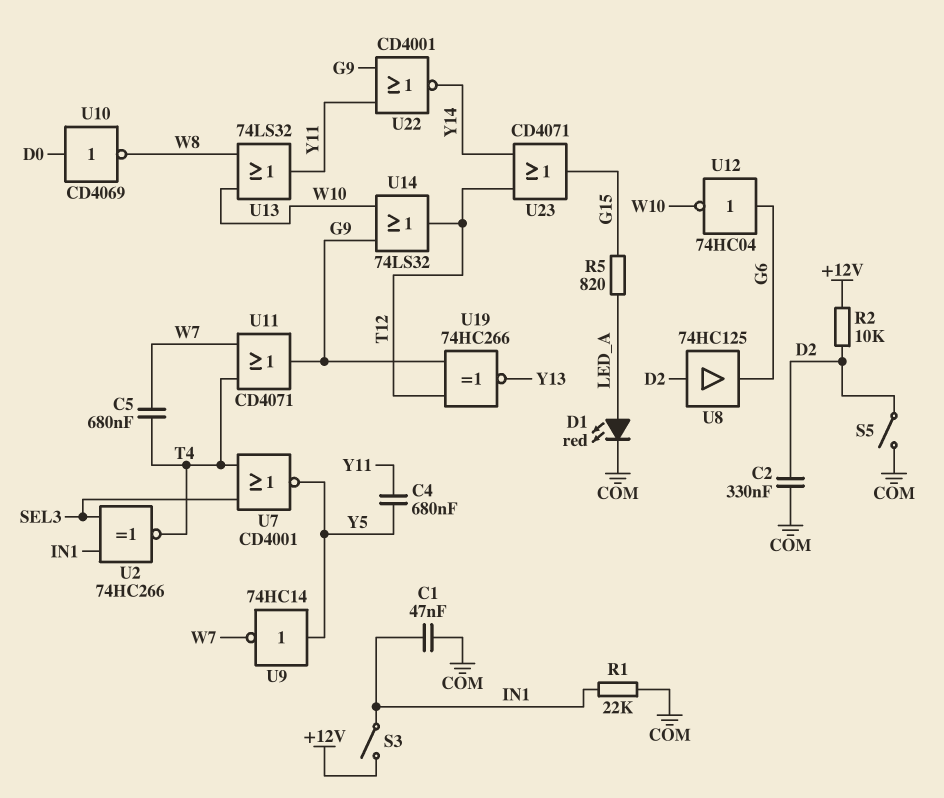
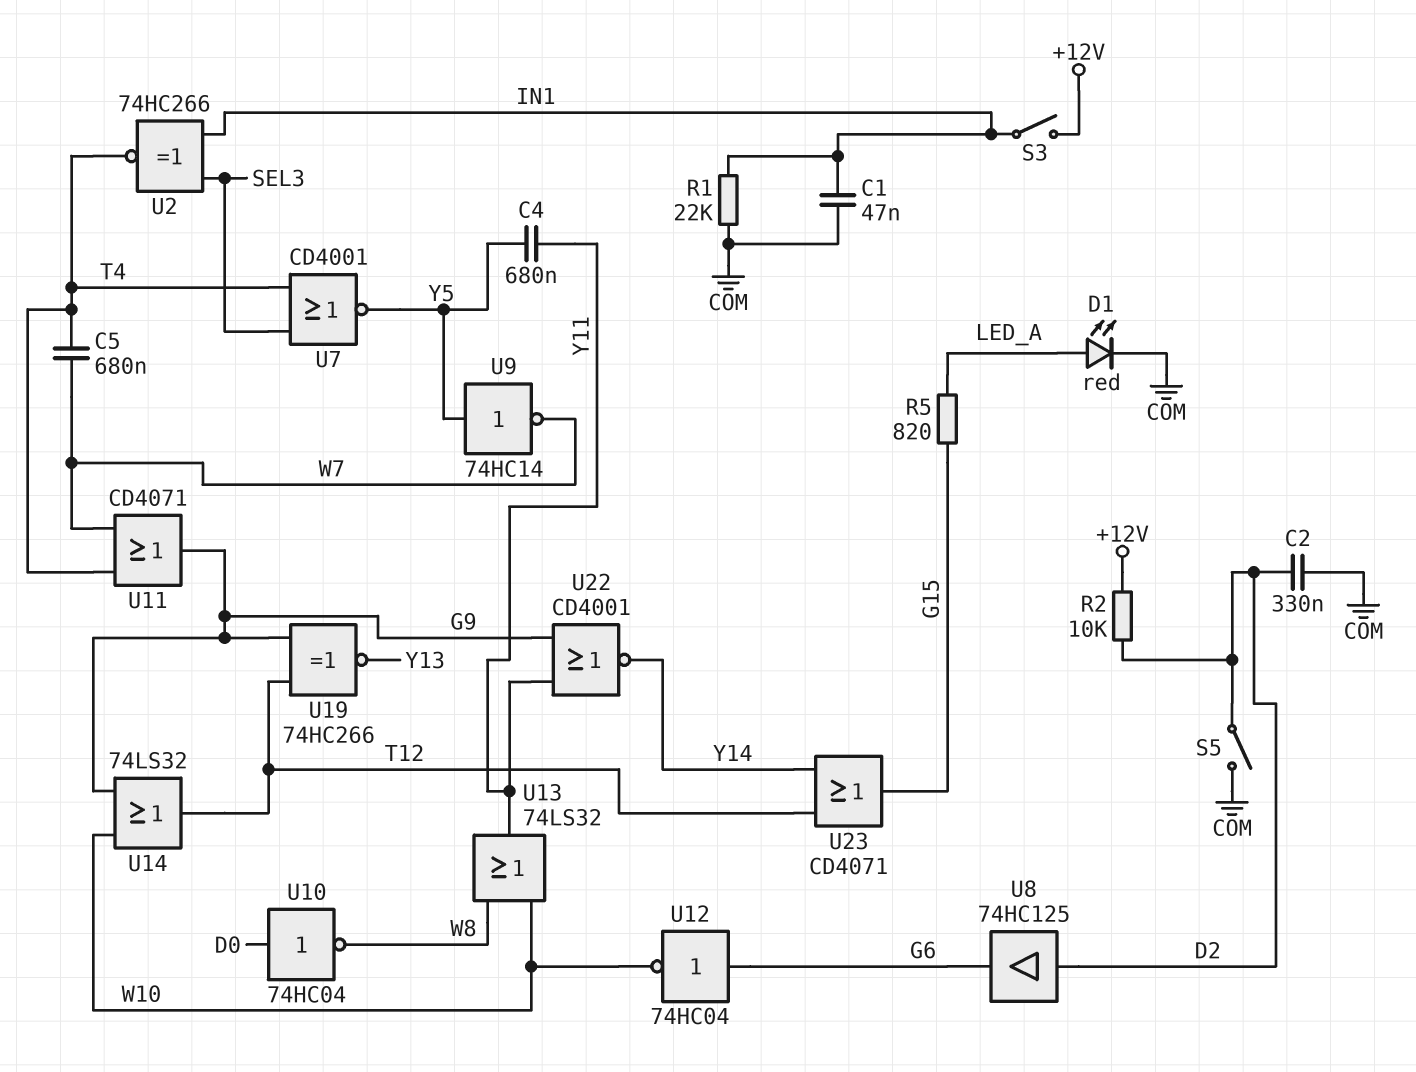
U10: NOT CD4069 (in D0, out W8) -> NOT 74HC04 (in D0, out W8)

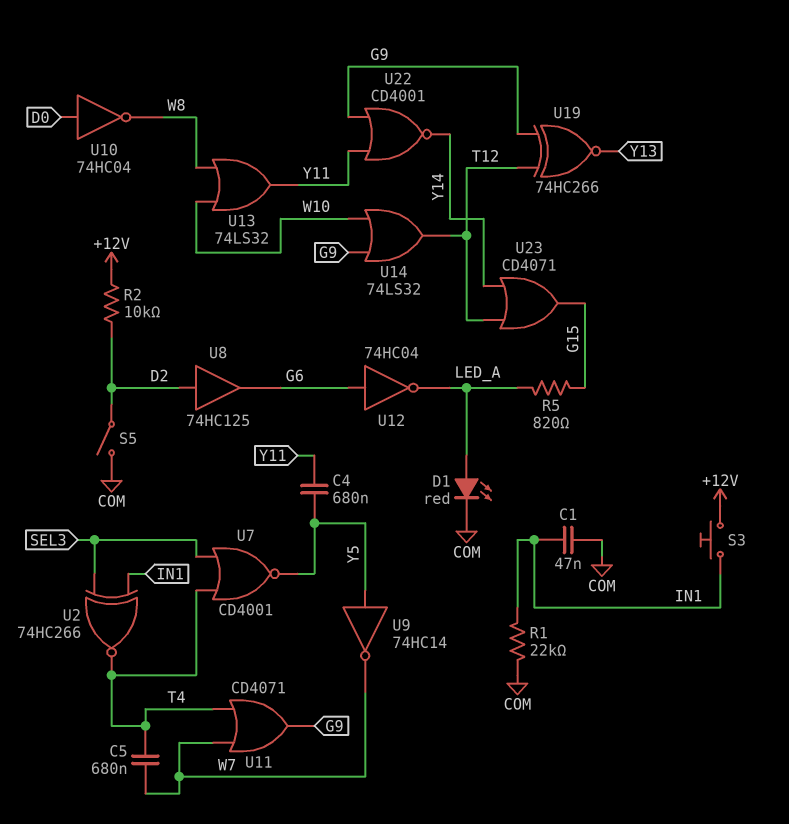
C2: 330nF (COM, D2) -> none
S3: switch (+12V, IN1) -> button (+12V, IN1)
U12: NOT 74HC04 (in G6, out W10) -> NOT 74HC04 (in G6, out LED_A)

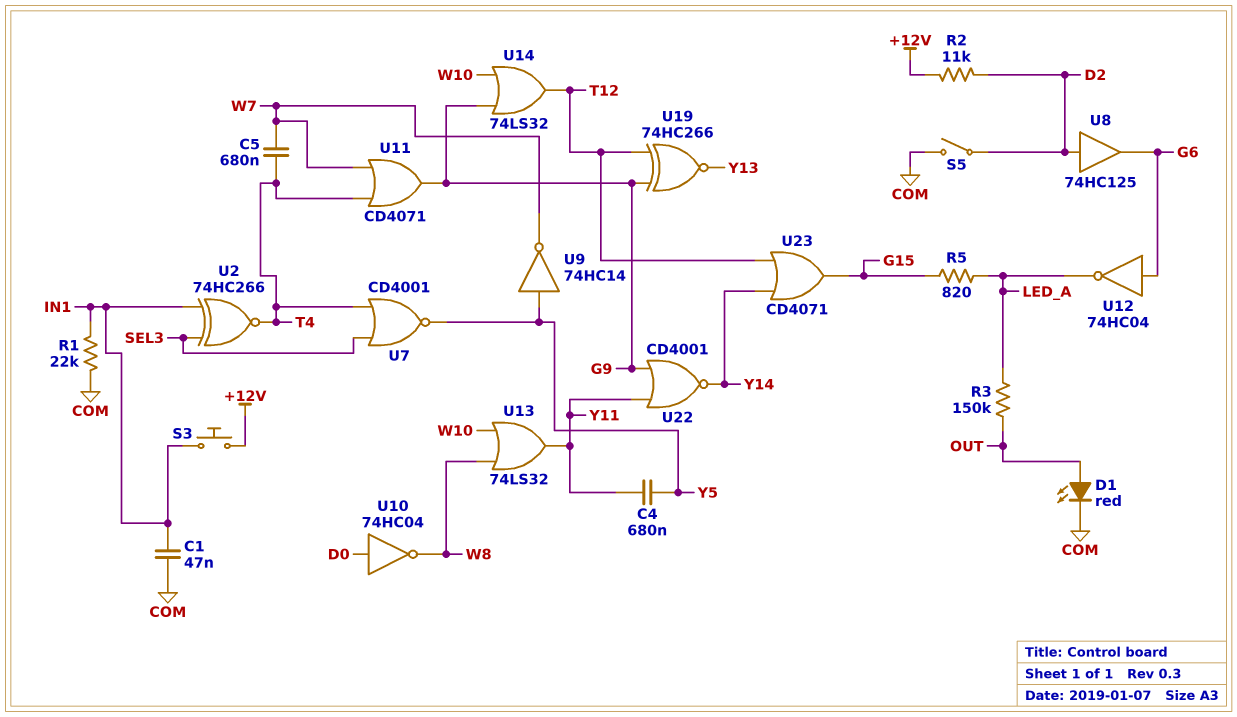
D1: LED red (A LED_A, K COM) -> LED red (A OUT, K COM)
R2: 10k (+12V, D2) -> 11k (+12V, D2)
R3: none -> 150k (LED_A, OUT)

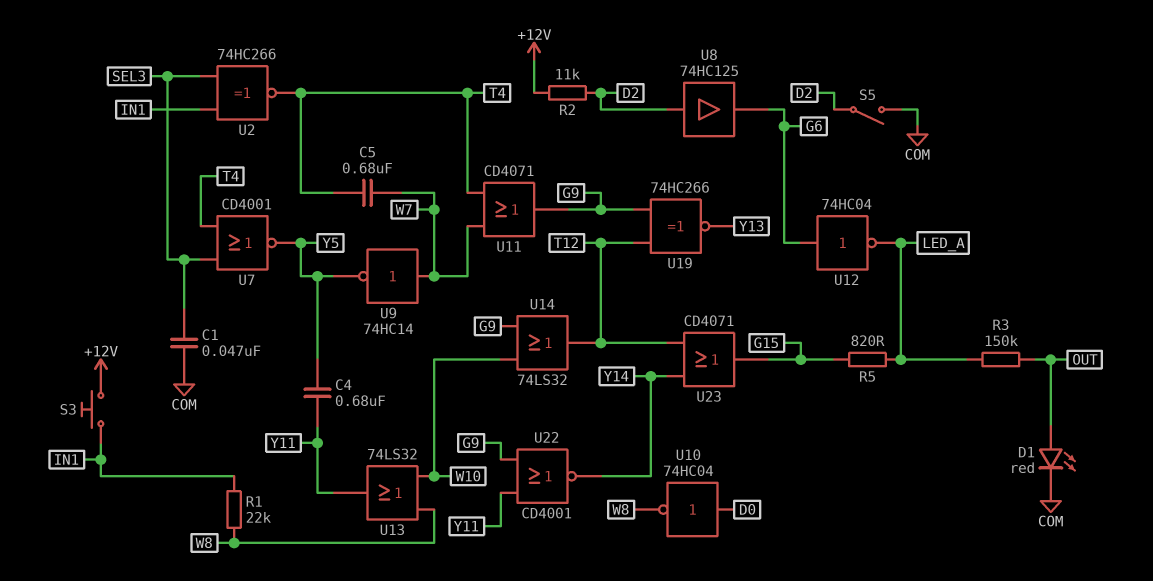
C1: 47nF (COM, IN1) -> 47nF (COM, SEL3)
R1: 22k (COM, IN1) -> 22k (IN1, W8)
U9: NOT 74HC14 (in Y5, out W7) -> NOT 74HC14 (in W7, out Y5)

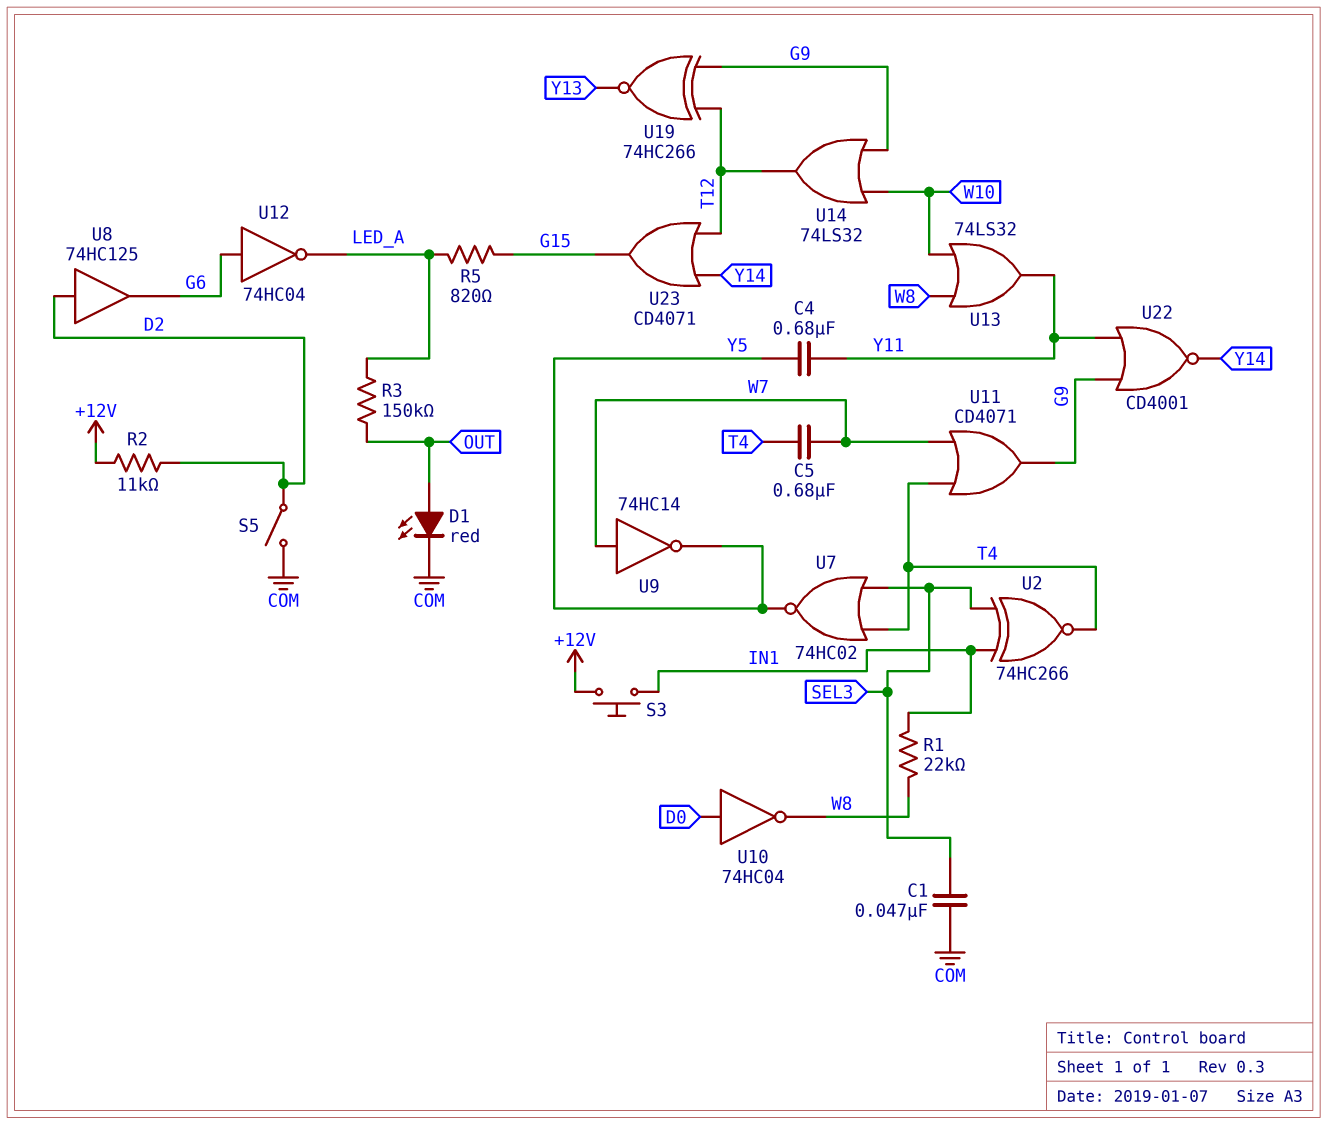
U7: NOR CD4001 (in SEL3, in T4, out Y5) -> NOR 74HC02 (in SEL3, in T4, out Y5)

